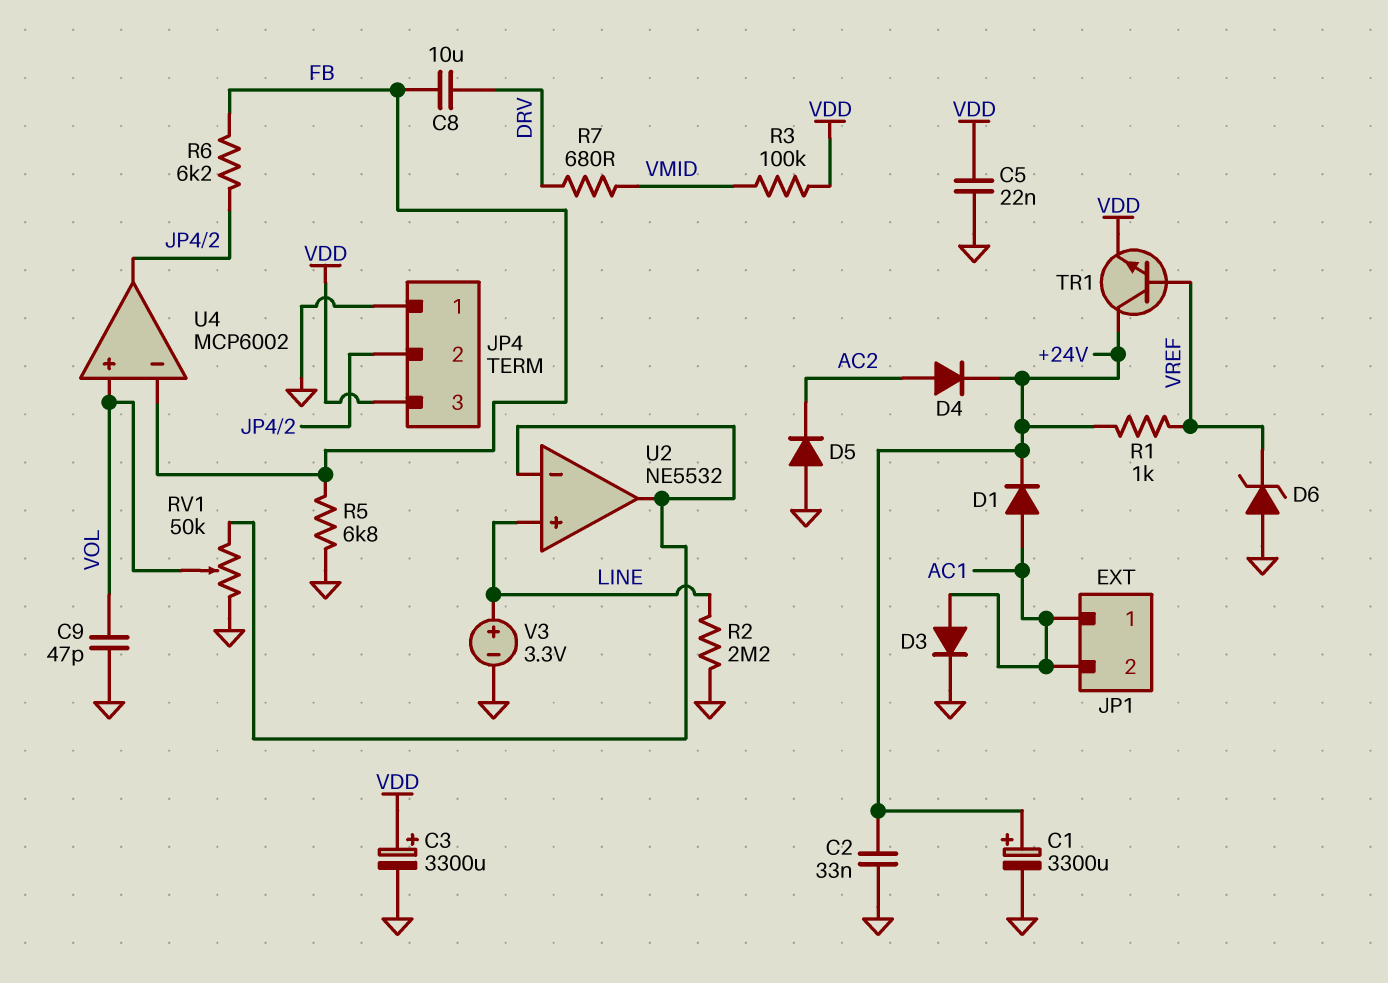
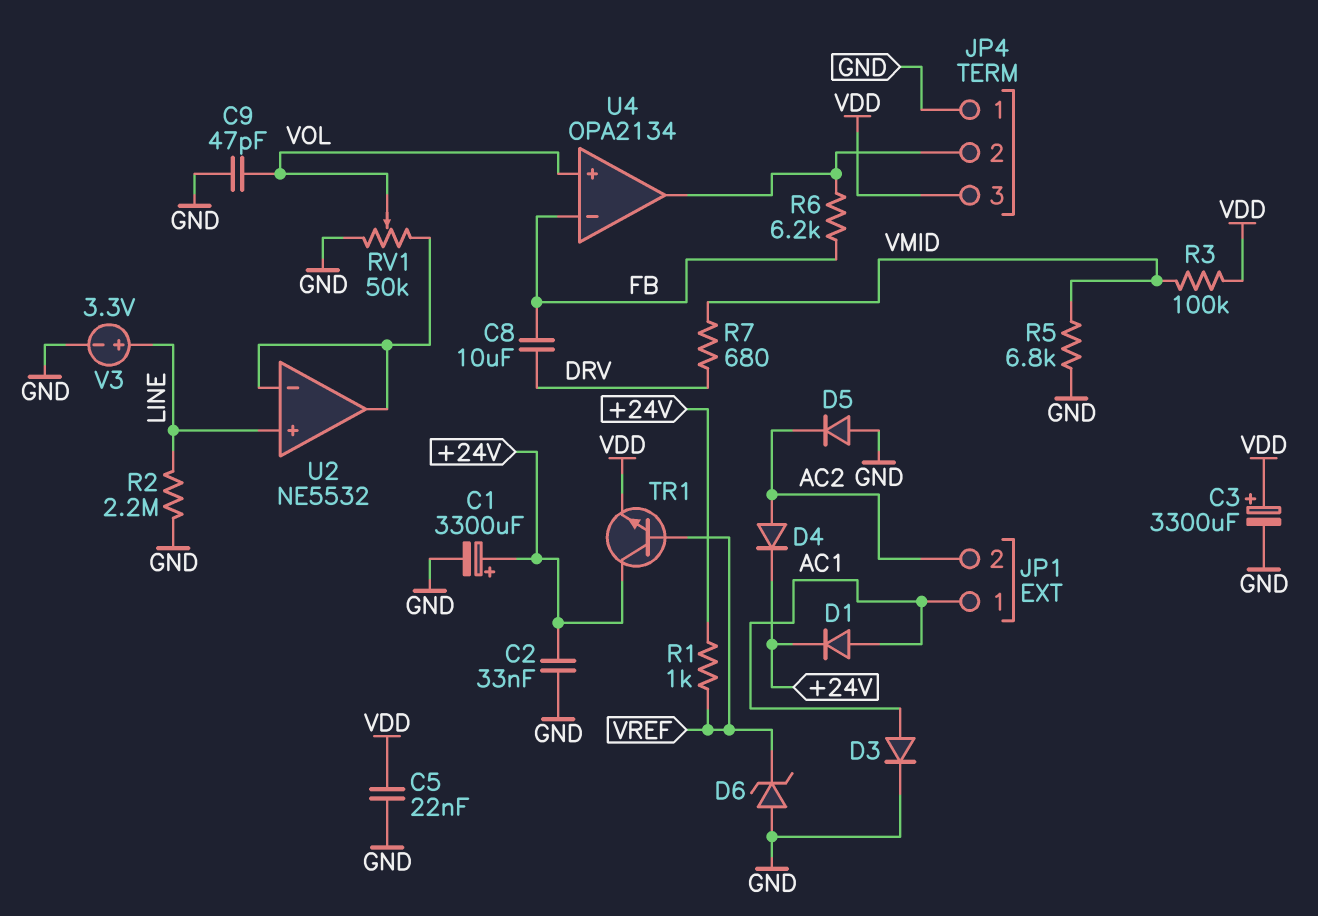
JP1 pin 2: AC1 -> AC2
R5: 6.8k (FB, GND) -> 6.8k (GND, VMID)
U4: MCP6002 -> OPA2134

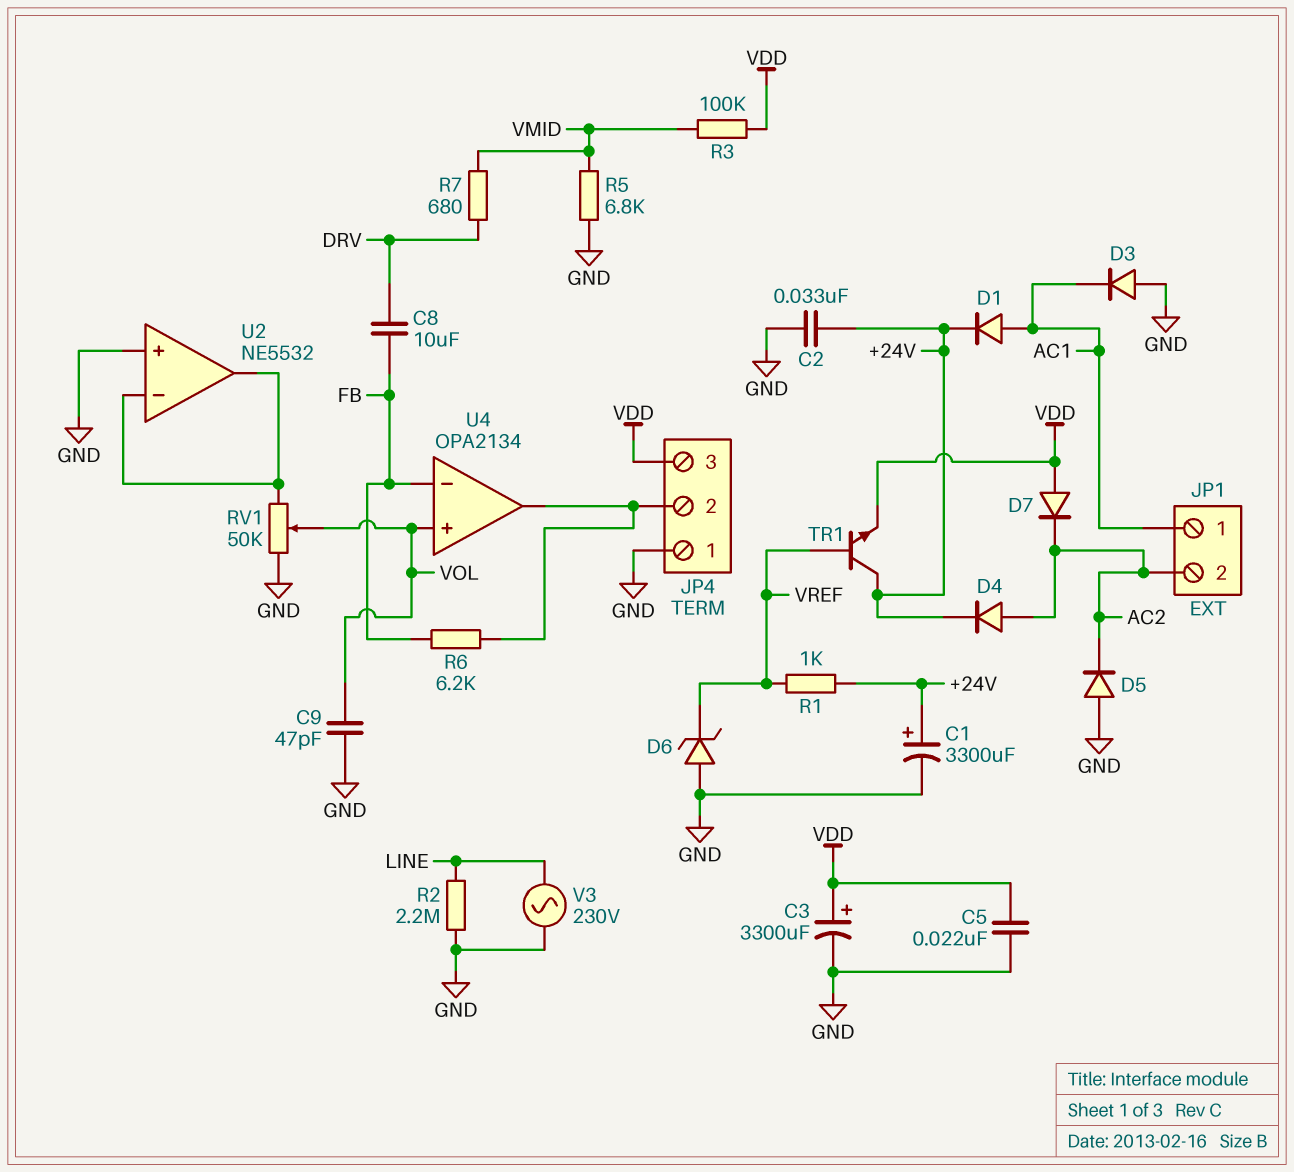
D3: diode (A AC1, K GND) -> diode (A GND, K AC1)
D7: none -> diode (A VDD, K AC2)
U2 pin in+: LINE -> GND
V3: 3.3V (plus LINE, minus GND) -> AC 230V (GND, LINE)

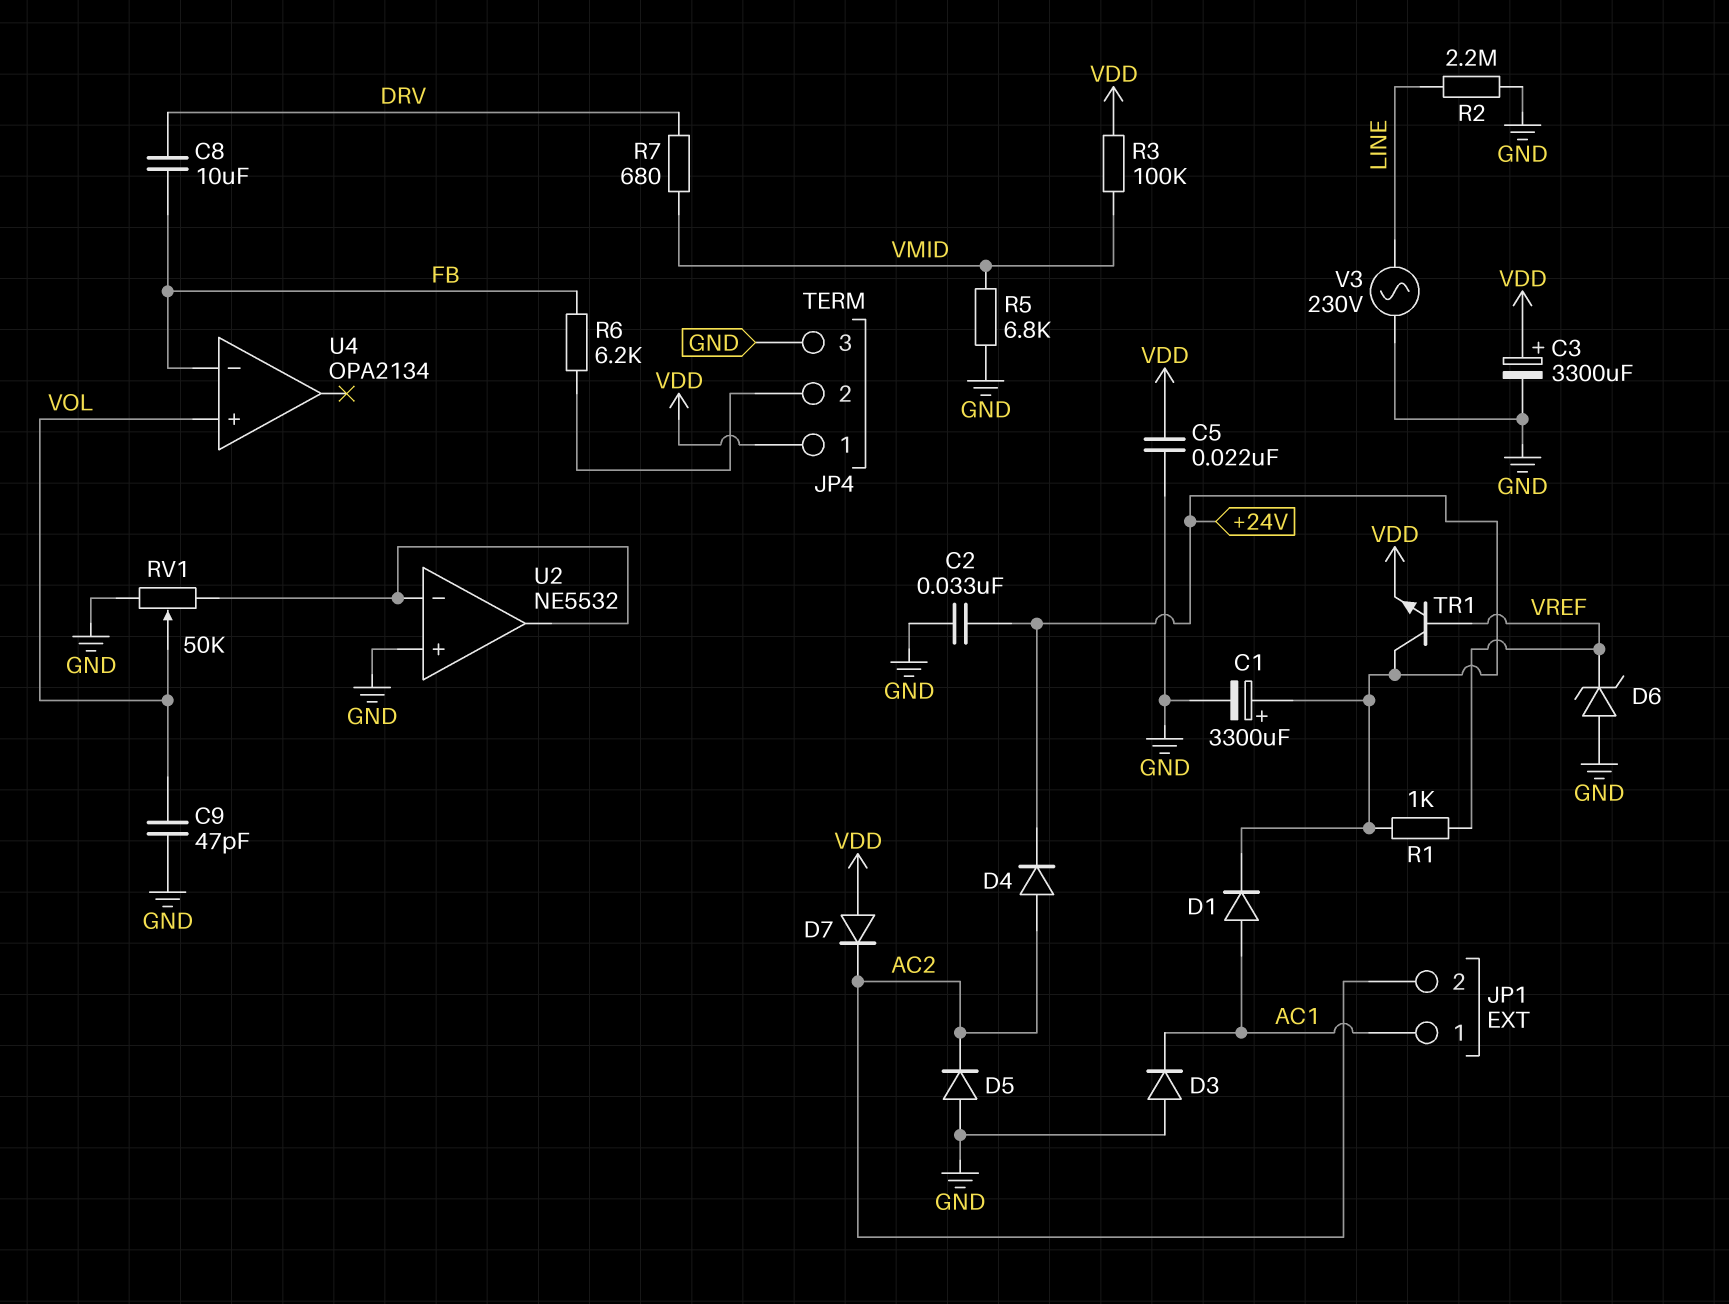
JP4 pin 1: GND -> VDD
JP4 pin 3: VDD -> GND
U4 pin out: JP4/2 -> none

